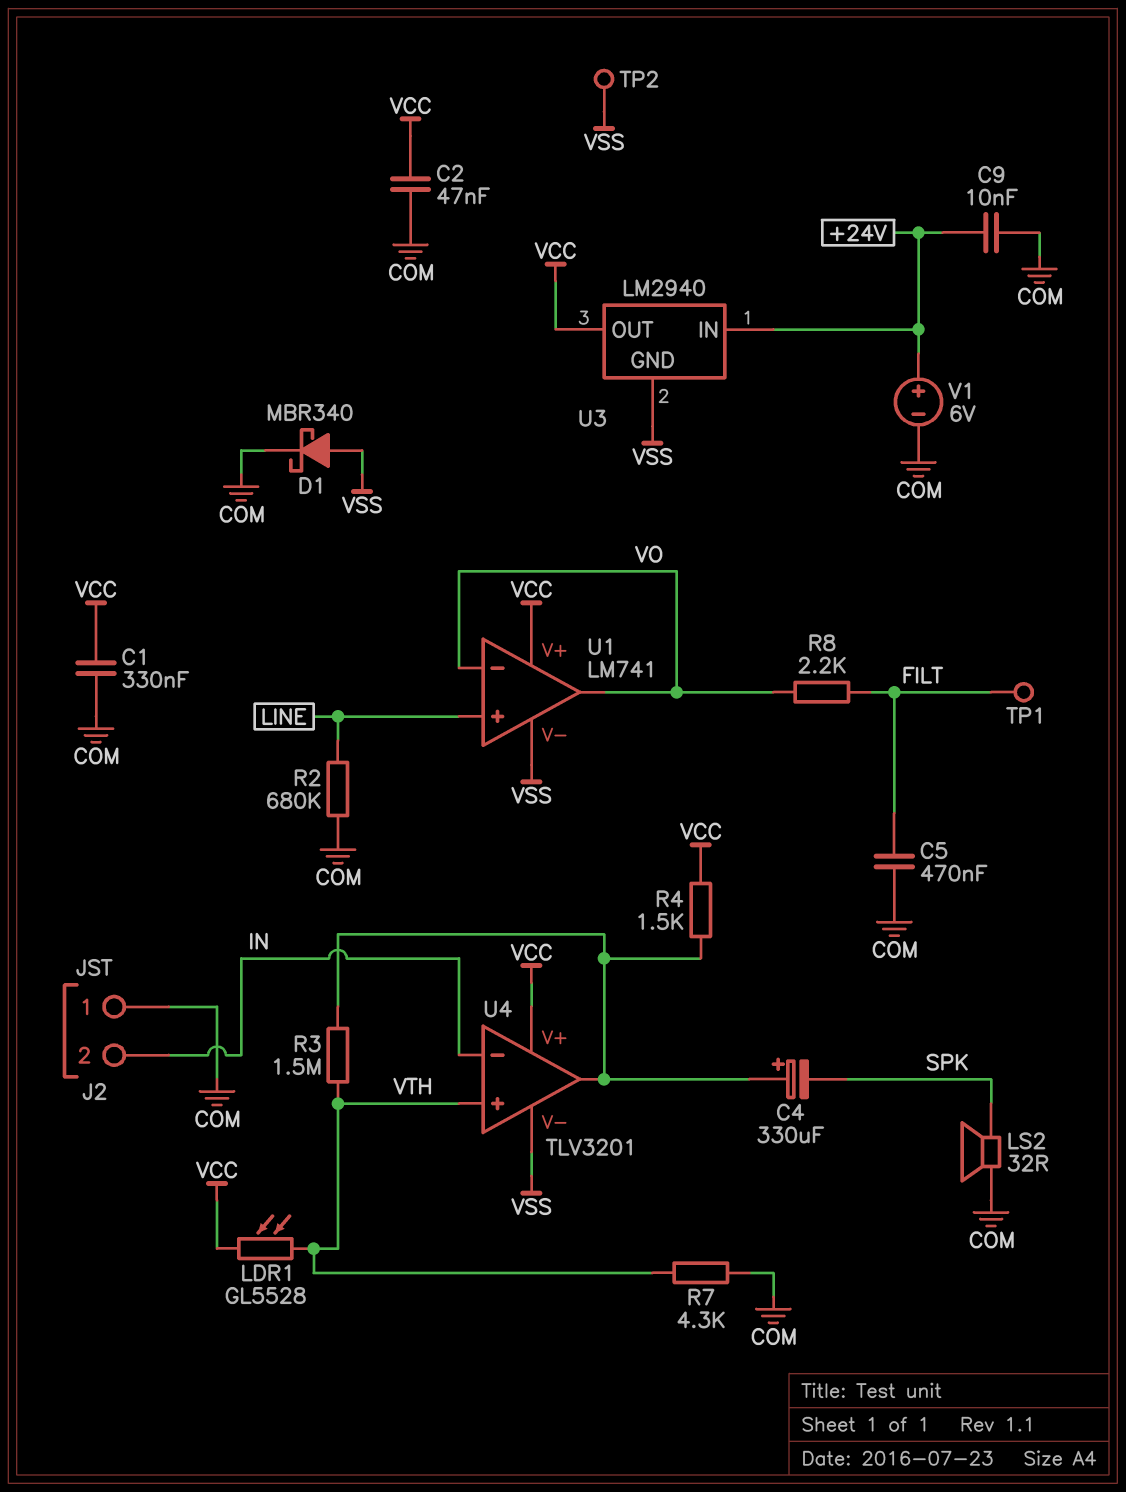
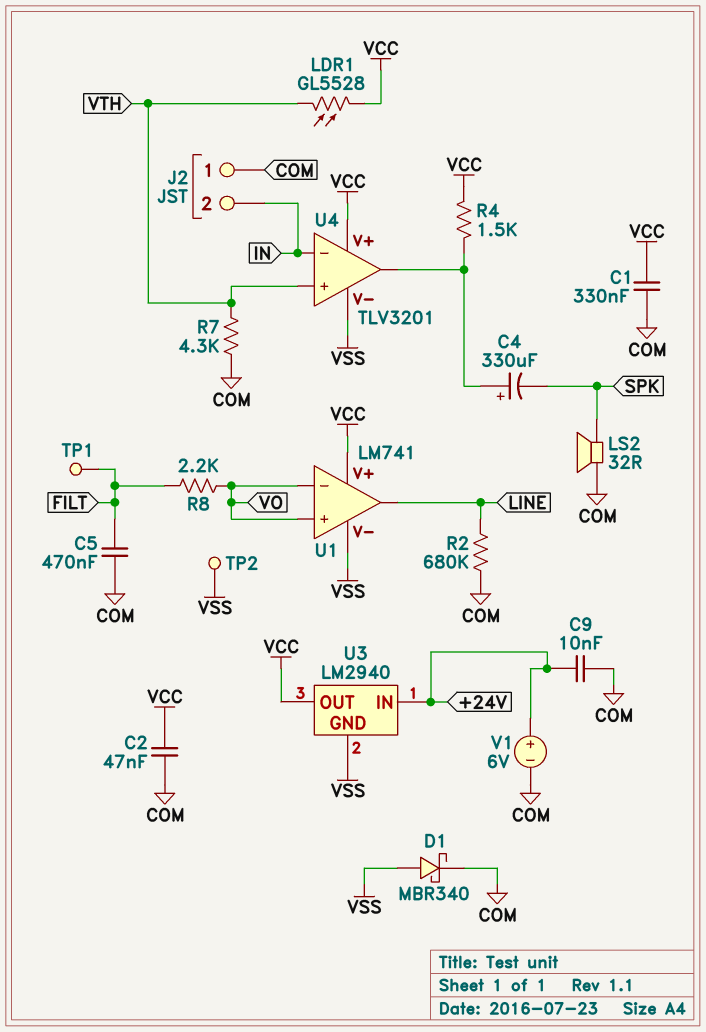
R3: 1.5M (U4/out, VTH) -> none
U1 pin in+: LINE -> VO
U1 pin out: VO -> LINE

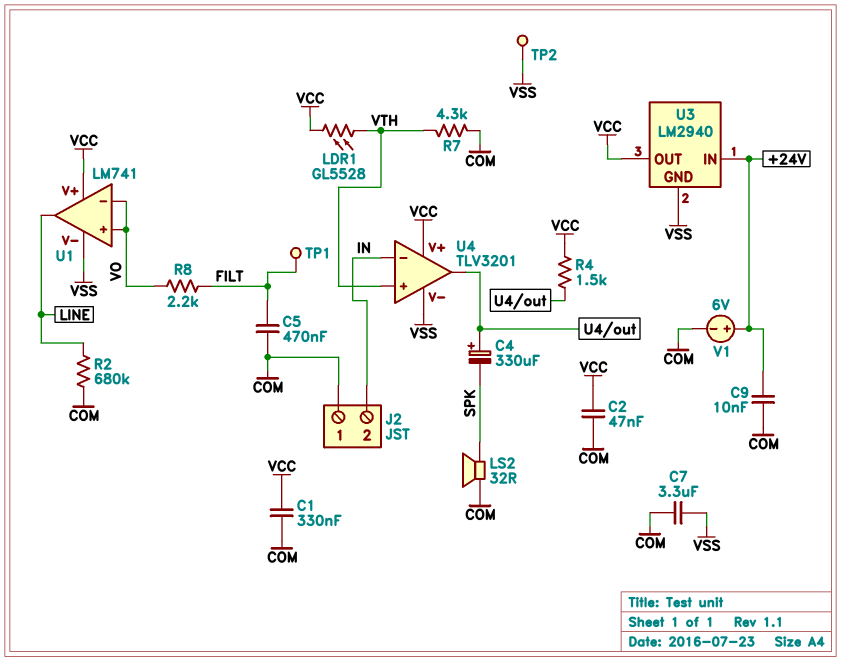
C7: none -> 3.3uF (COM, VSS)
D1: schottky MBR340 (A VSS, K COM) -> none

